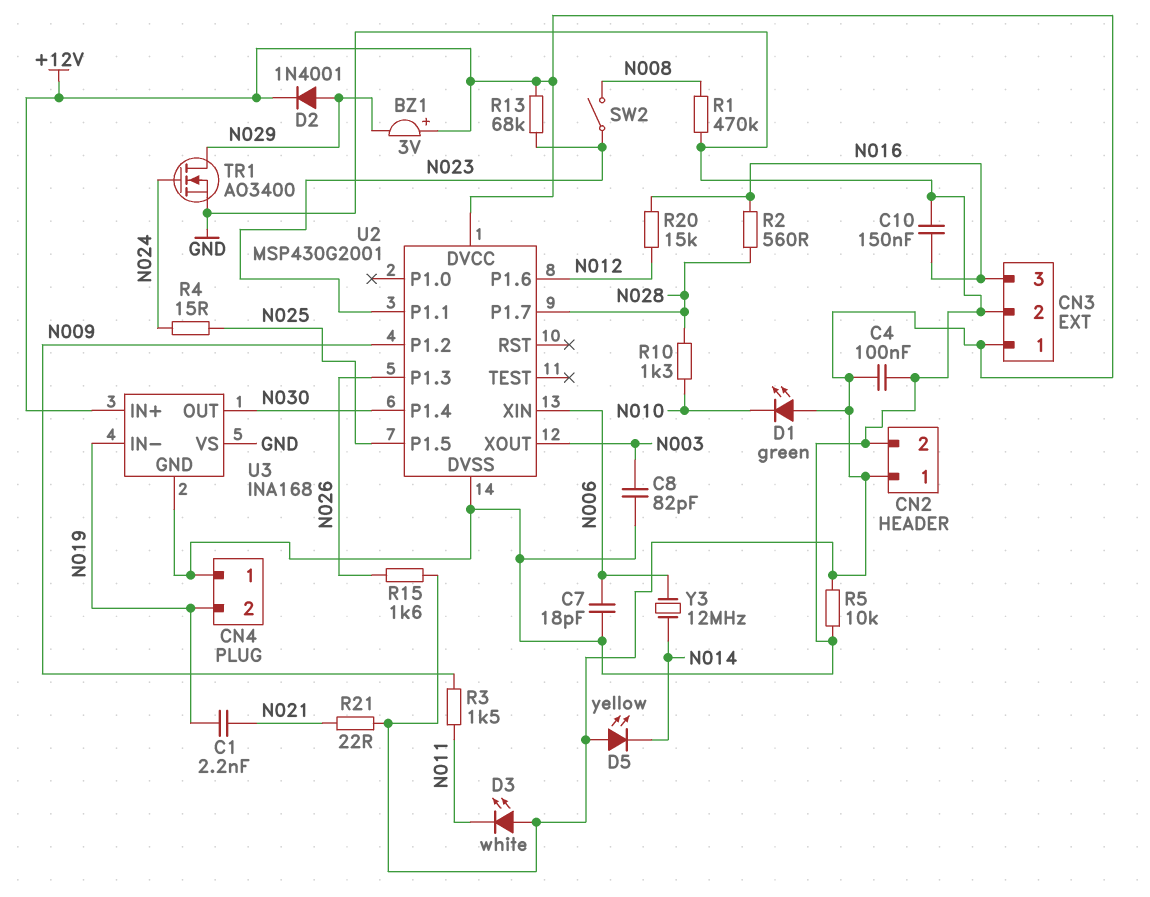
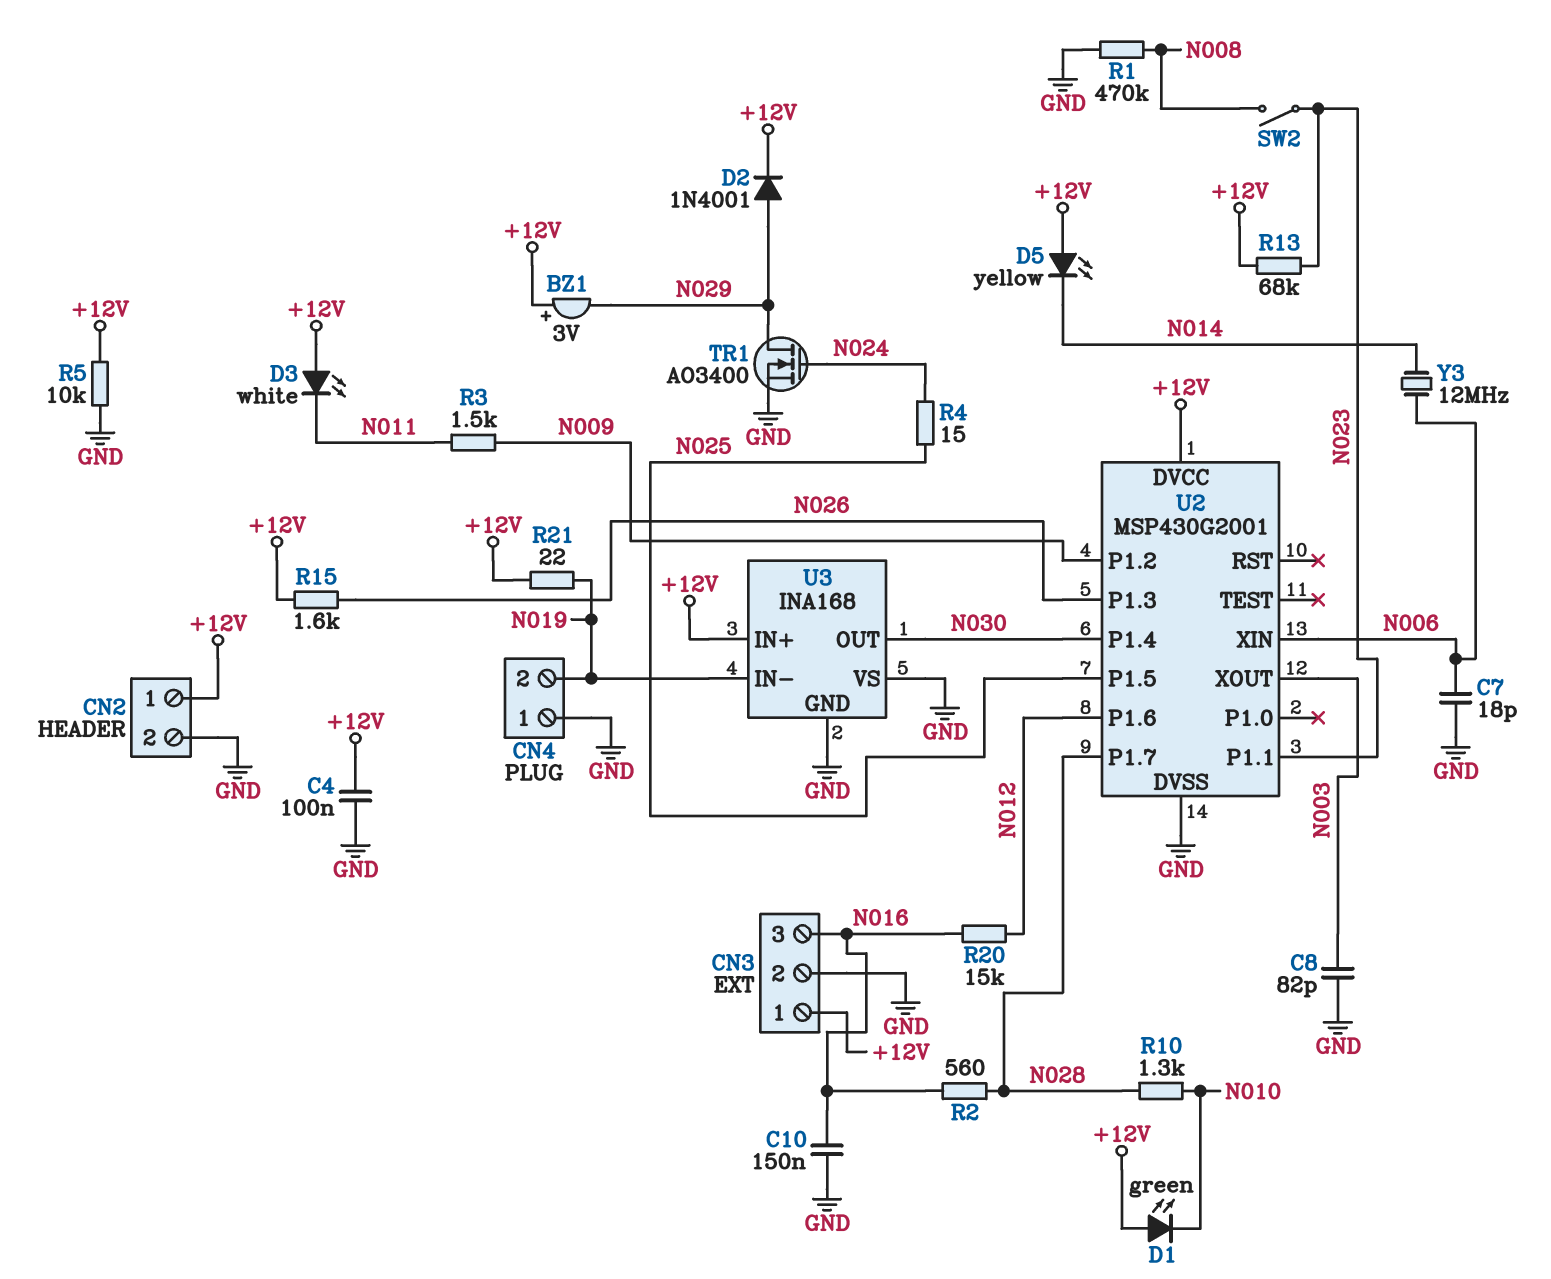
C1: 2.2nF (N019, N021) -> none
R21: 22 (+12V, N021) -> 22 (+12V, N019)

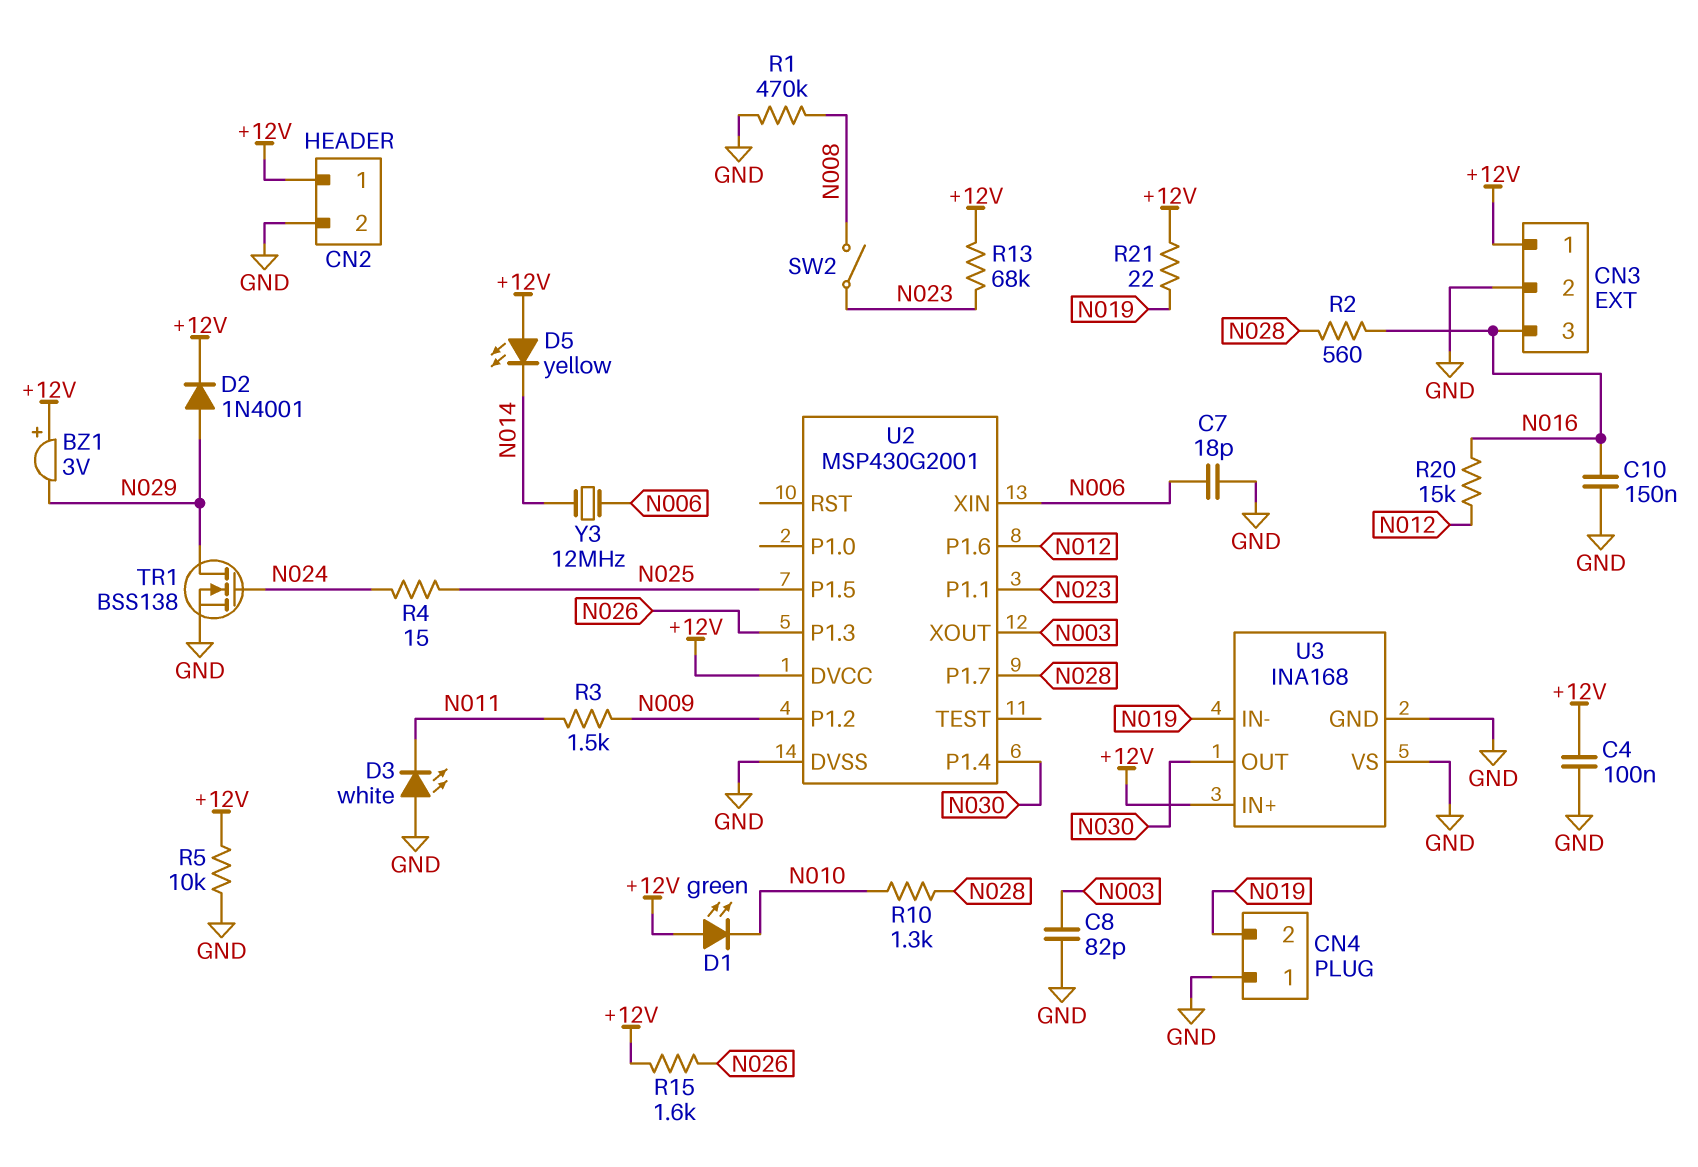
D3: LED white (A +12V, K N011) -> LED white (A GND, K N011)
TR1: NMOS AO3400 (G N024, D N029, S GND) -> NMOS BSS138 (G N024, D N029, S GND)

